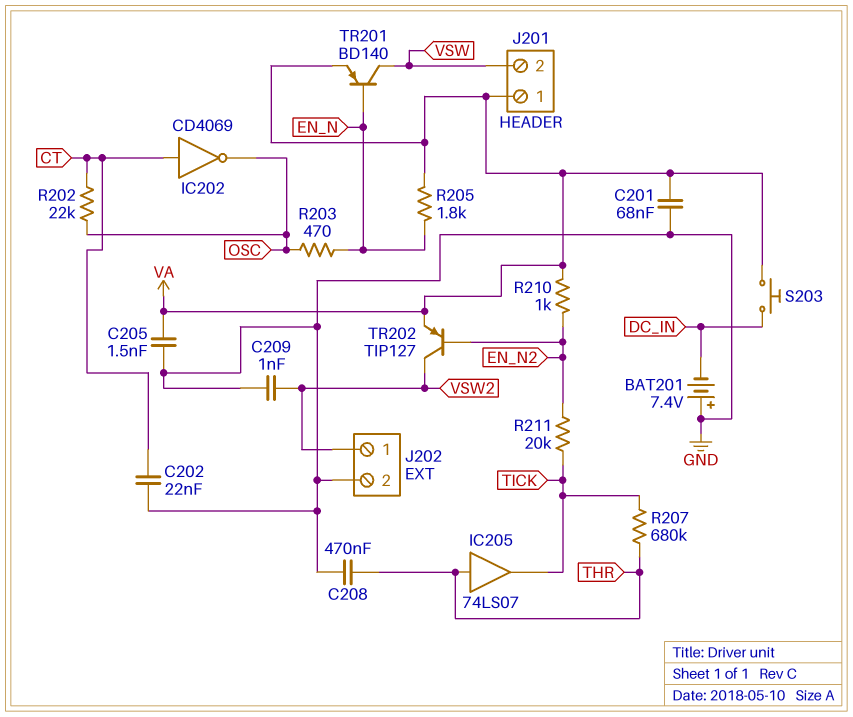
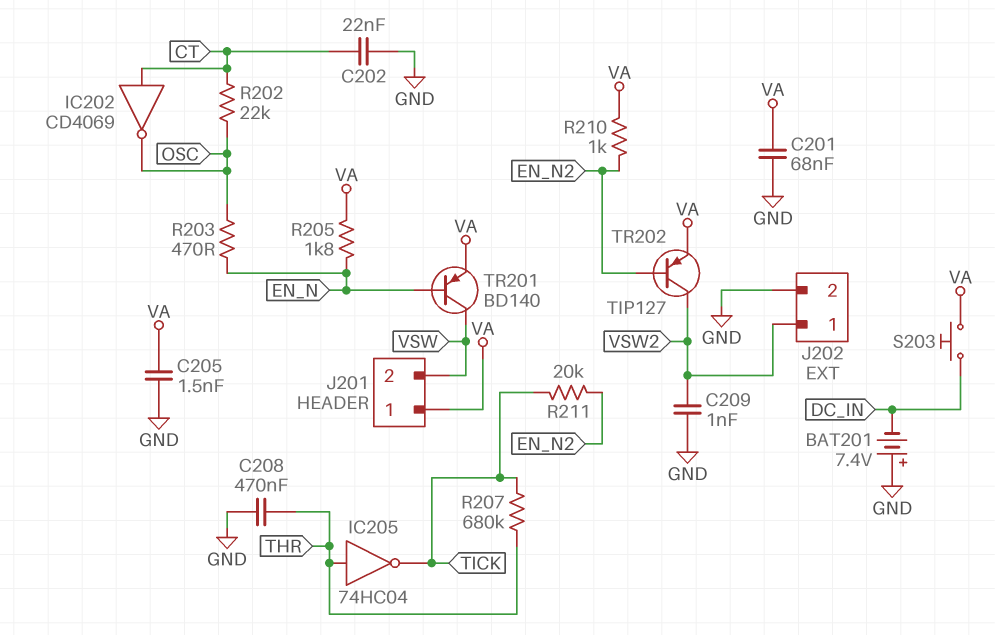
IC205: buffer 74LS07 (in THR, out TICK) -> NOT 74HC04 (in THR, out TICK)

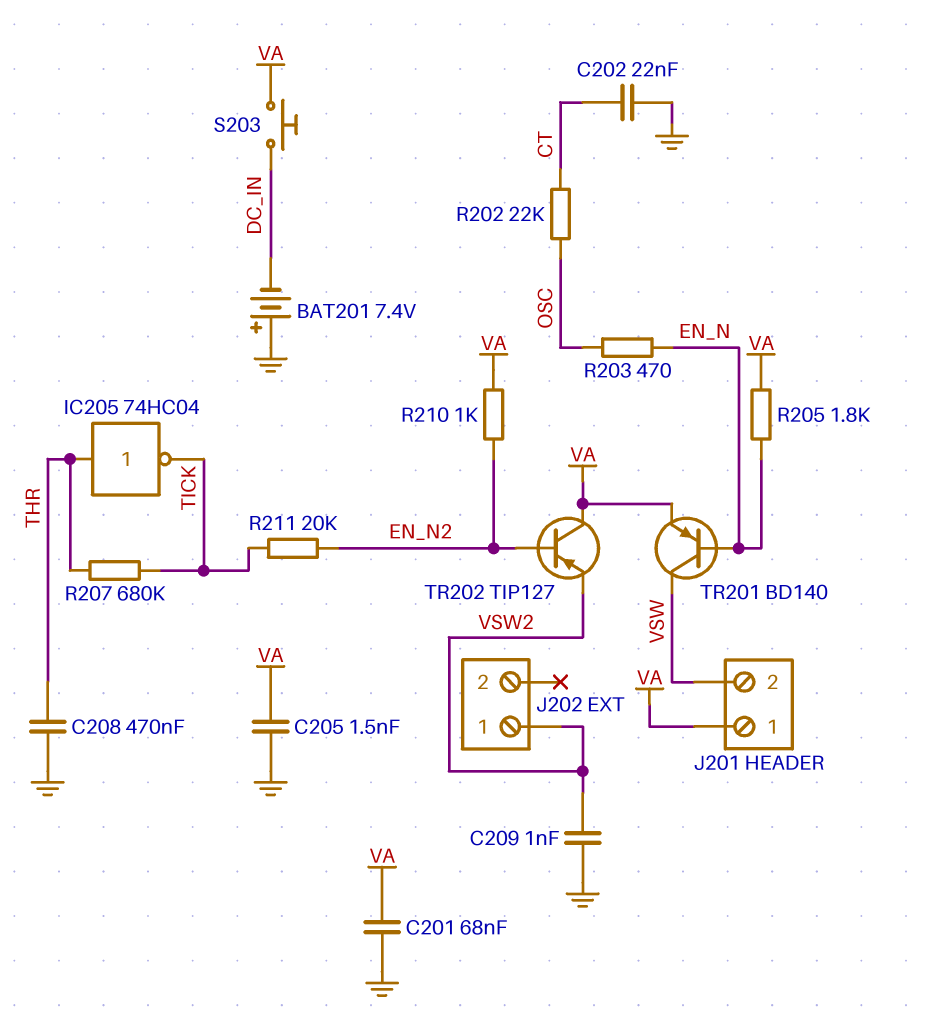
IC202: NOT CD4069 (in CT, out OSC) -> none
J202 pin 2: GND -> none
TR202: PNP TIP127 (B EN_N2, C VSW2, E VA) -> PNP TIP127 (B EN_N2, C VA, E VSW2)

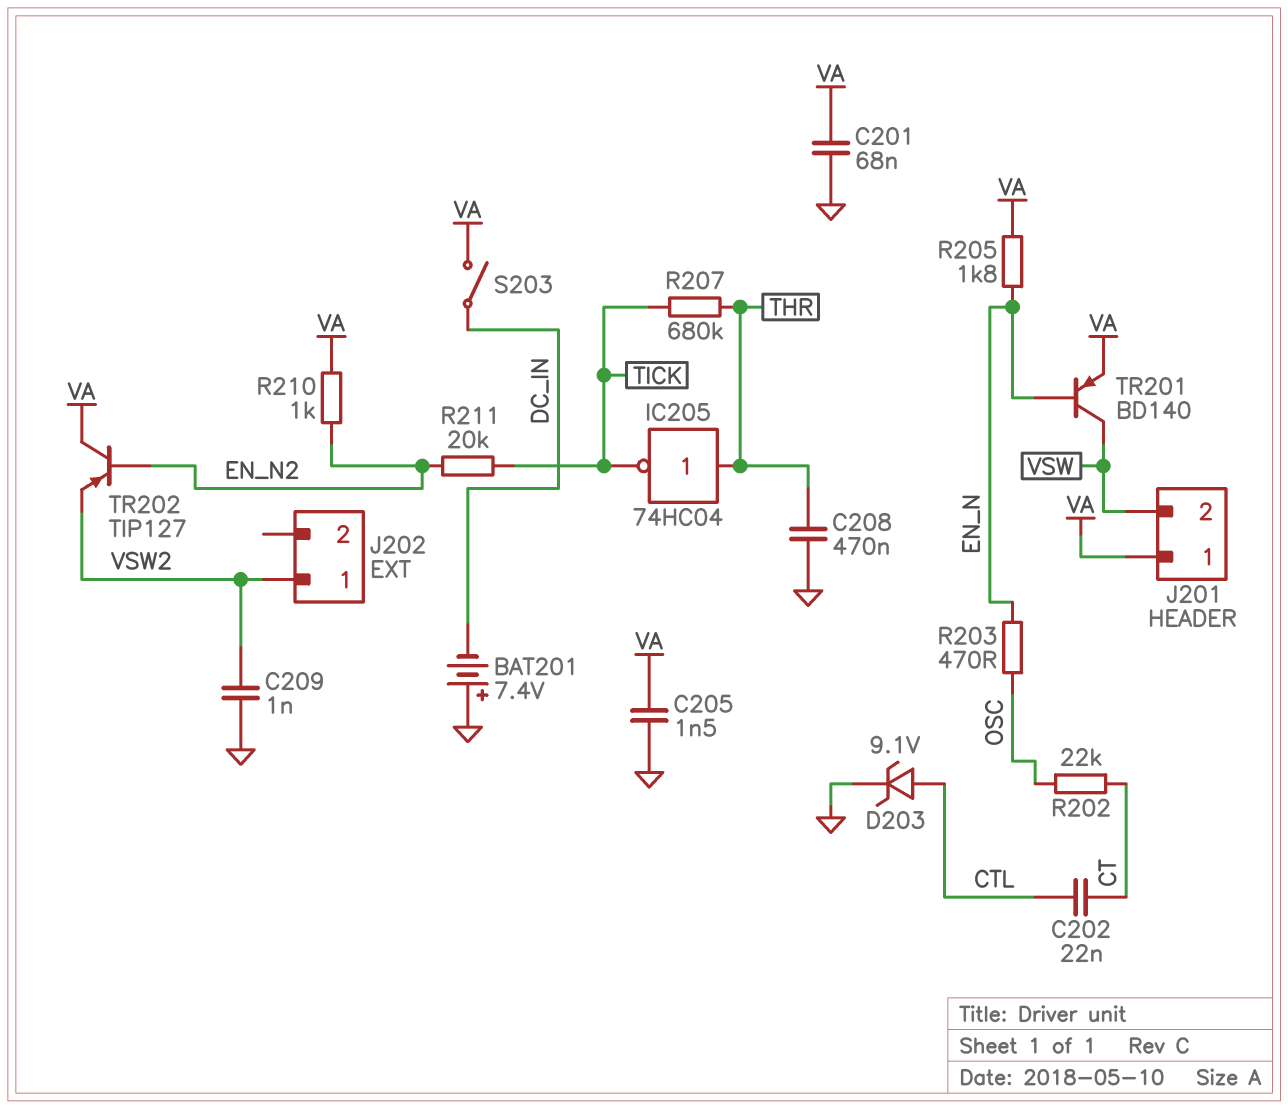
C202: 22nF (CT, GND) -> 22nF (CT, CTL)
D203: none -> zener 9.1V (A CTL, K GND)
S203: button (DC_IN, VA) -> switch (DC_IN, VA)

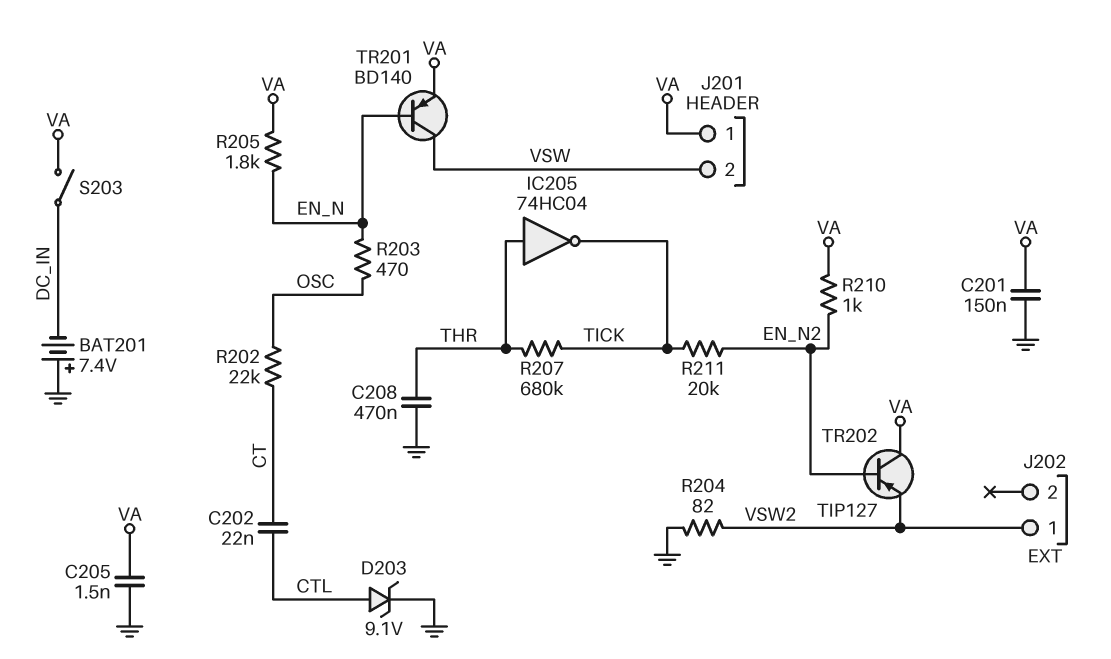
C201: 68nF (GND, VA) -> 150nF (GND, VA)
C209: 1nF (GND, VSW2) -> none
R204: none -> 82 (GND, VSW2)

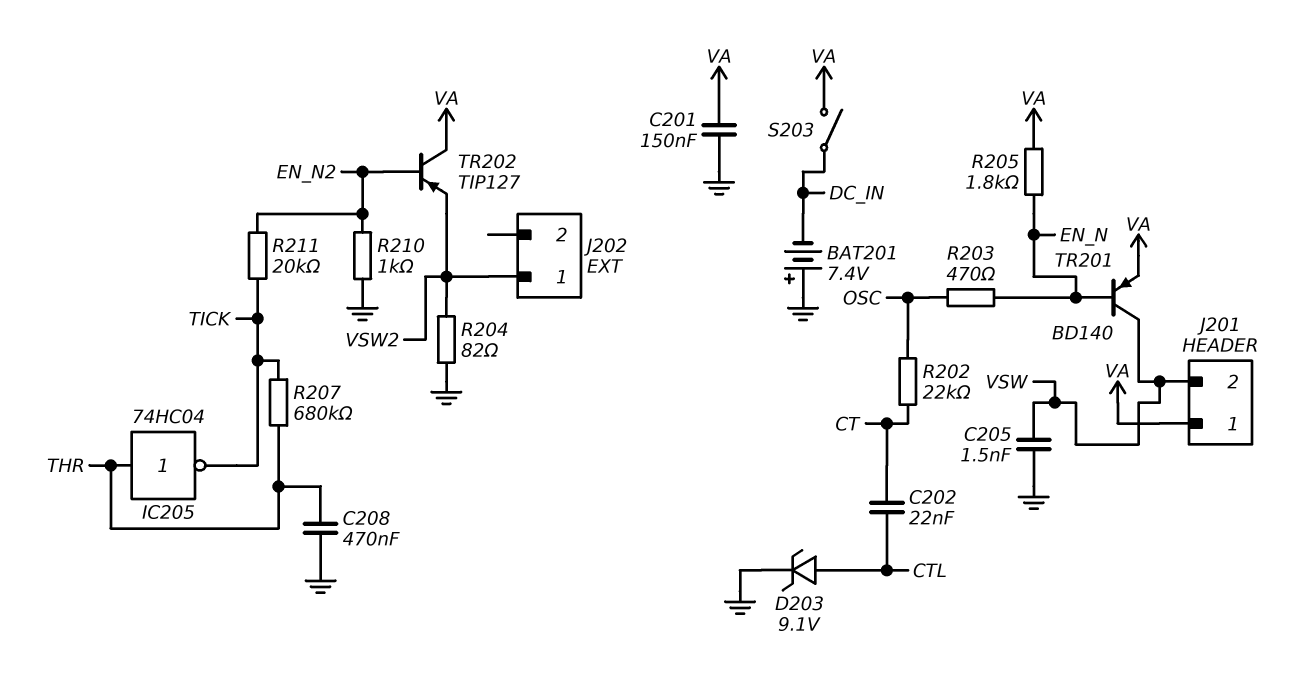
C205: 1.5nF (GND, VA) -> 1.5nF (GND, VSW)
R210: 1k (EN_N2, VA) -> 1k (EN_N2, GND)

